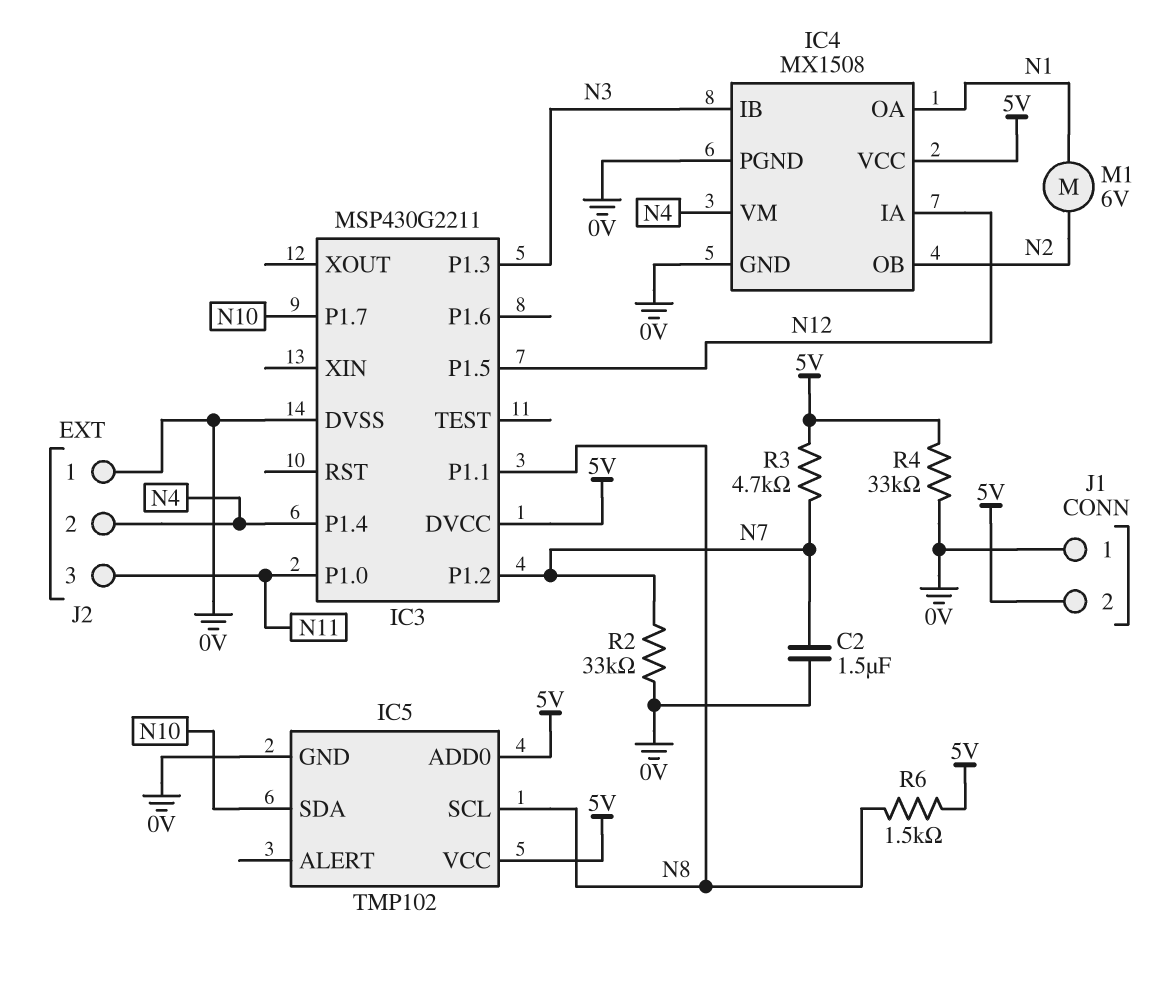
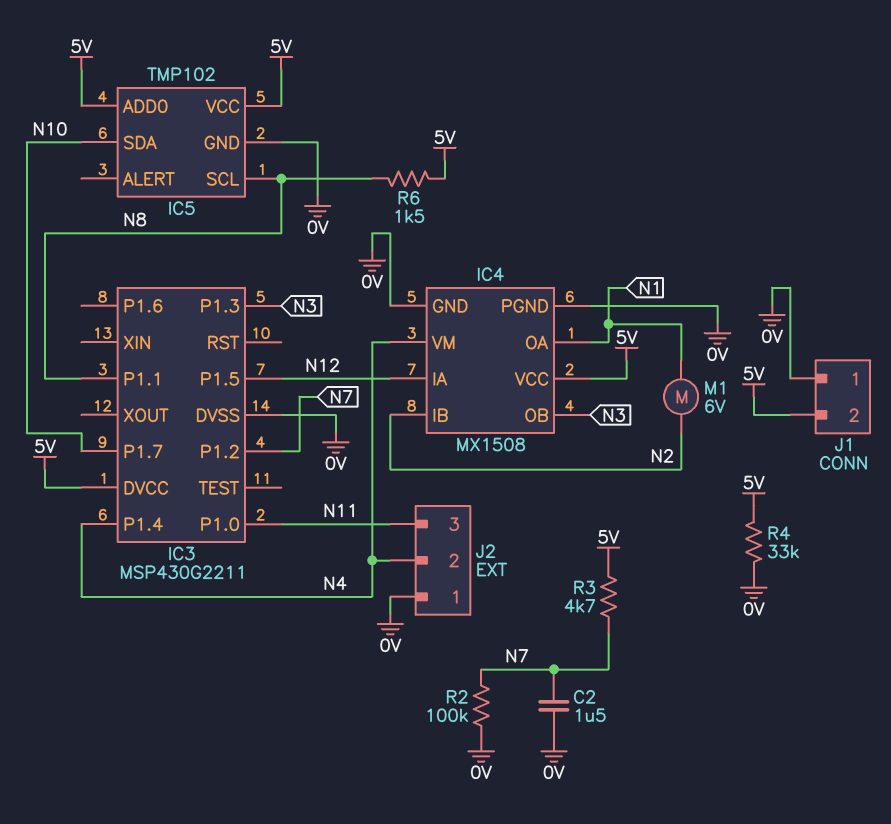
IC4 pin IB: N3 -> N2
IC4 pin OB: N2 -> N3
R2: 33k (0V, N7) -> 100k (0V, N7)

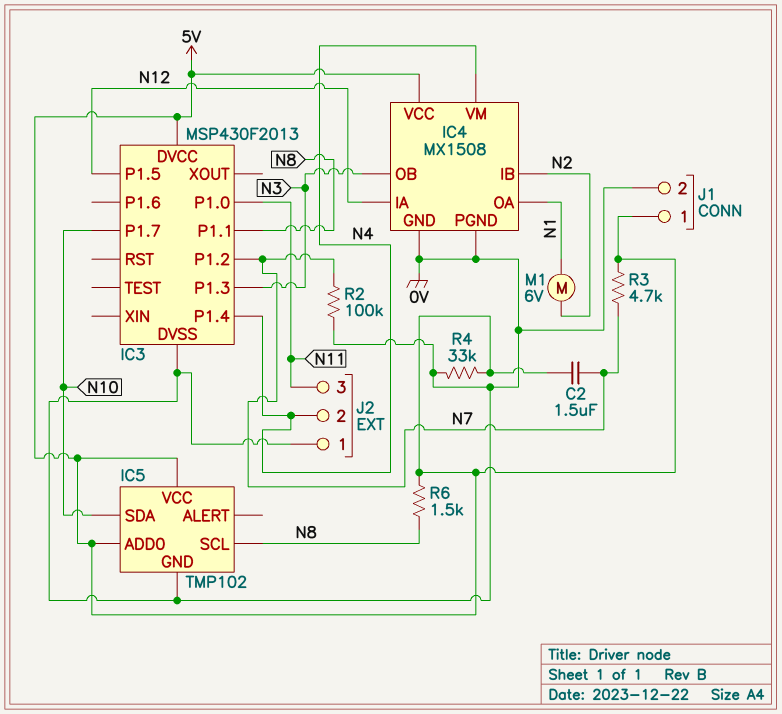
C2: 1.5uF (0V, N7) -> 1.5uF (5V, N7)
IC3: MSP430G2211 -> MSP430F2013
J1 pin 1: 0V -> 5V
J1 pin 2: 5V -> 0V

